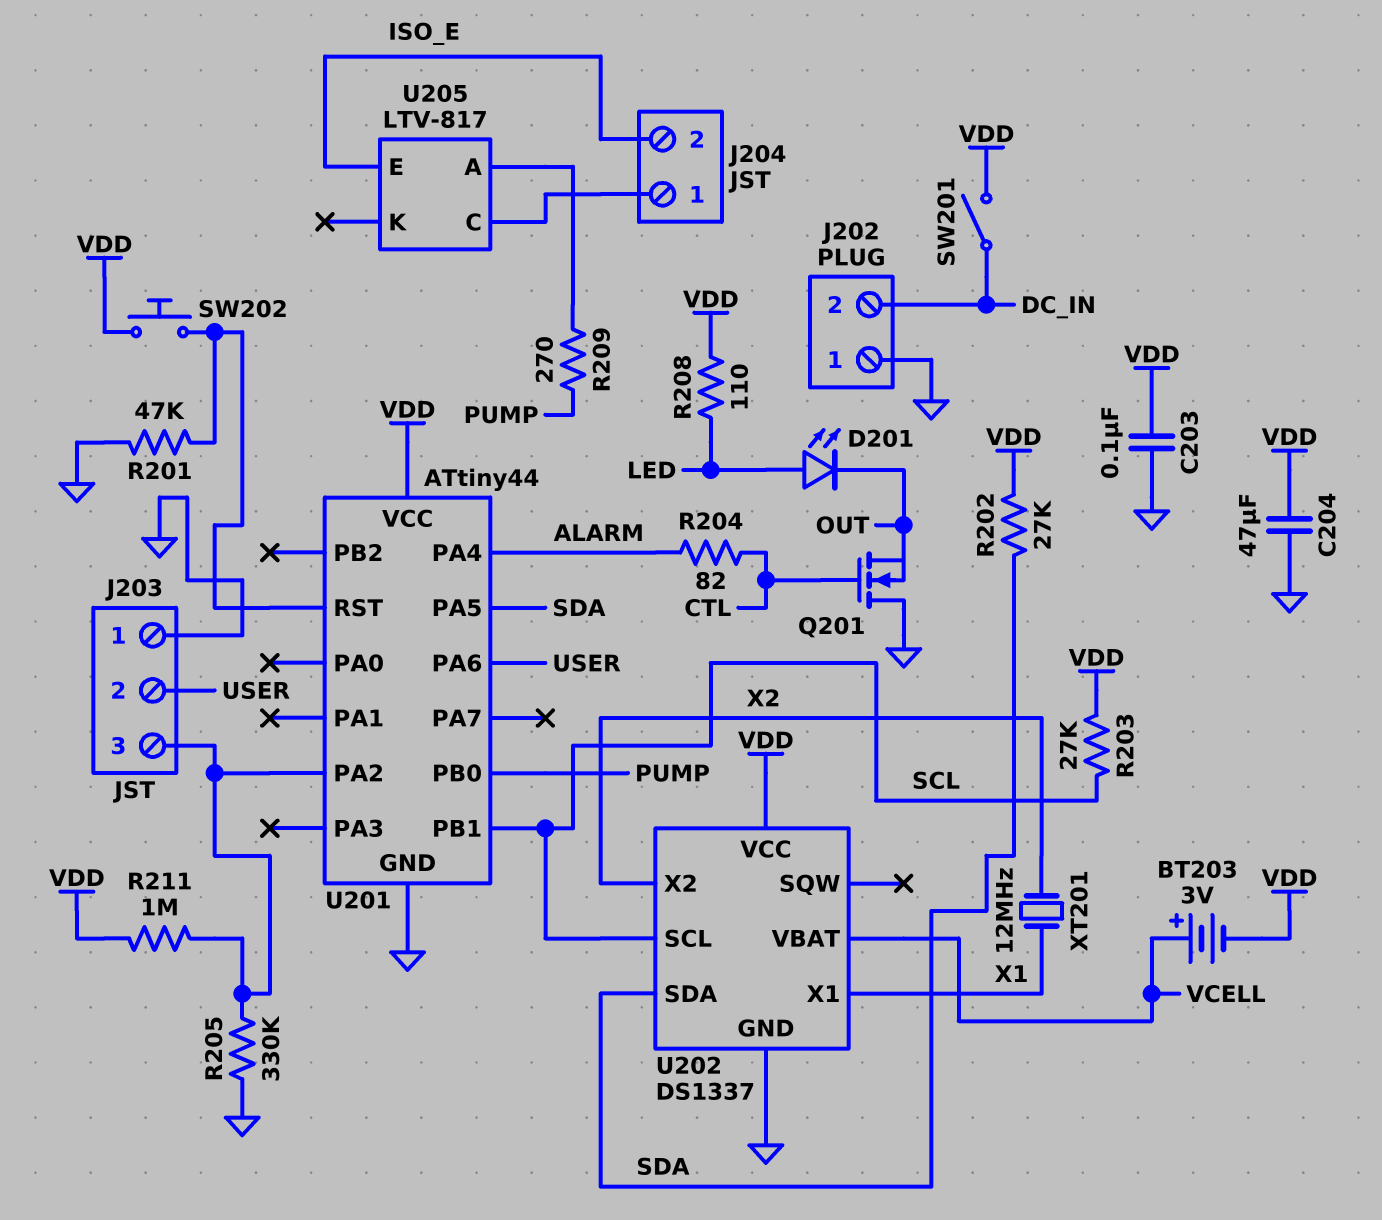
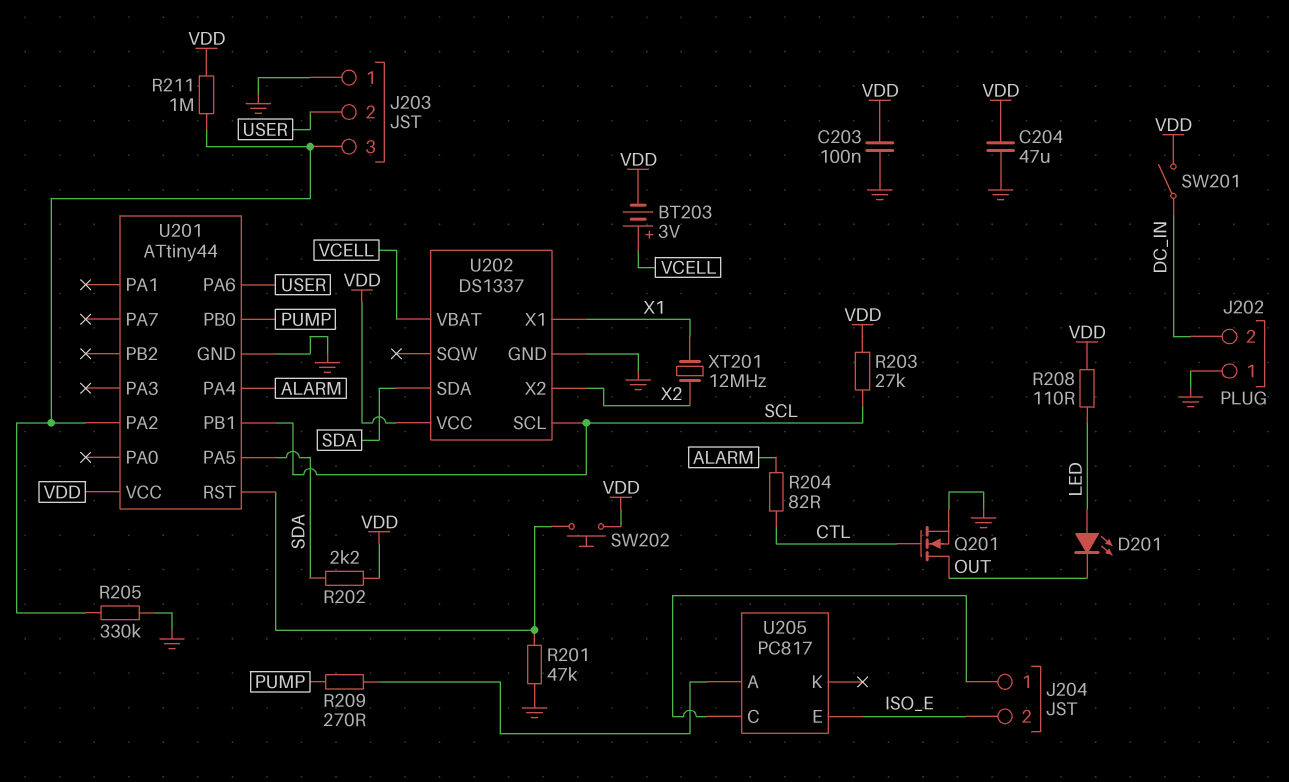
Q201: NMOS (G CTL, D GND, S OUT) -> NMOS (G CTL, D OUT, S GND)
R202: 27k (SDA, VDD) -> 2.2k (SDA, VDD)
U205: LTV-817 -> PC817

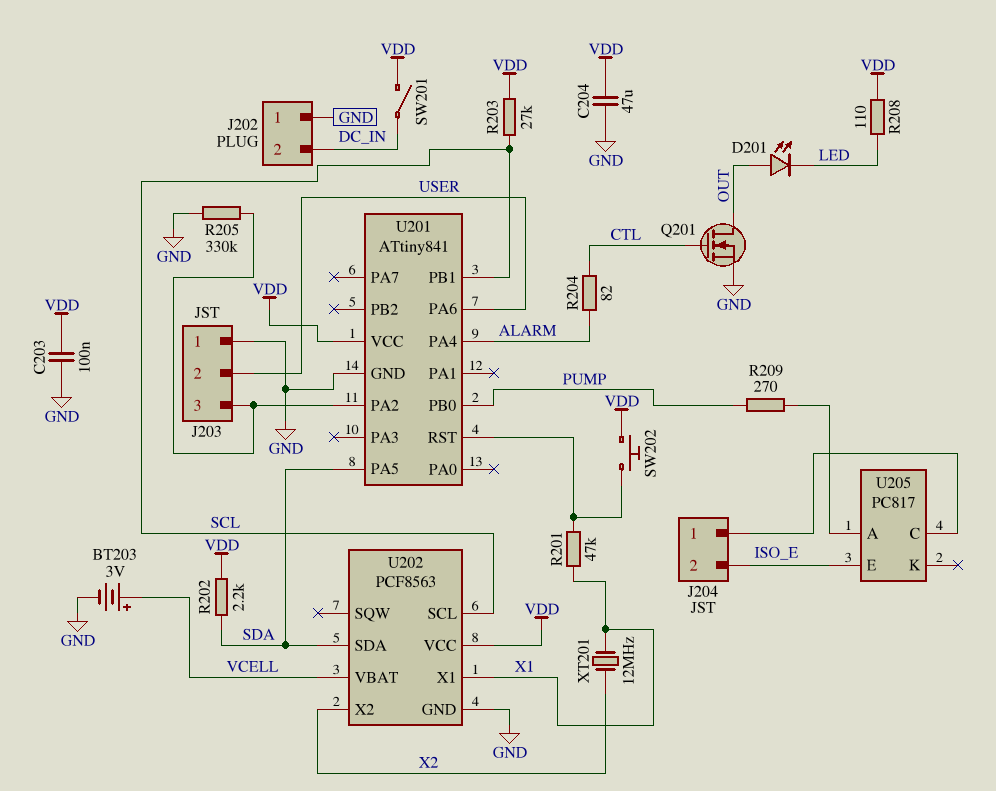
BT203: 3V (plus VCELL, minus VDD) -> 3V (plus VCELL, minus GND)
D201: LED (A LED, K OUT) -> LED (A OUT, K LED)
R201: 47k (GND, U201/RST) -> 47k (U201/RST, X1)
R211: 1M (J203/3, VDD) -> none
U201: ATtiny44 -> ATtiny841
U202: DS1337 -> PCF8563

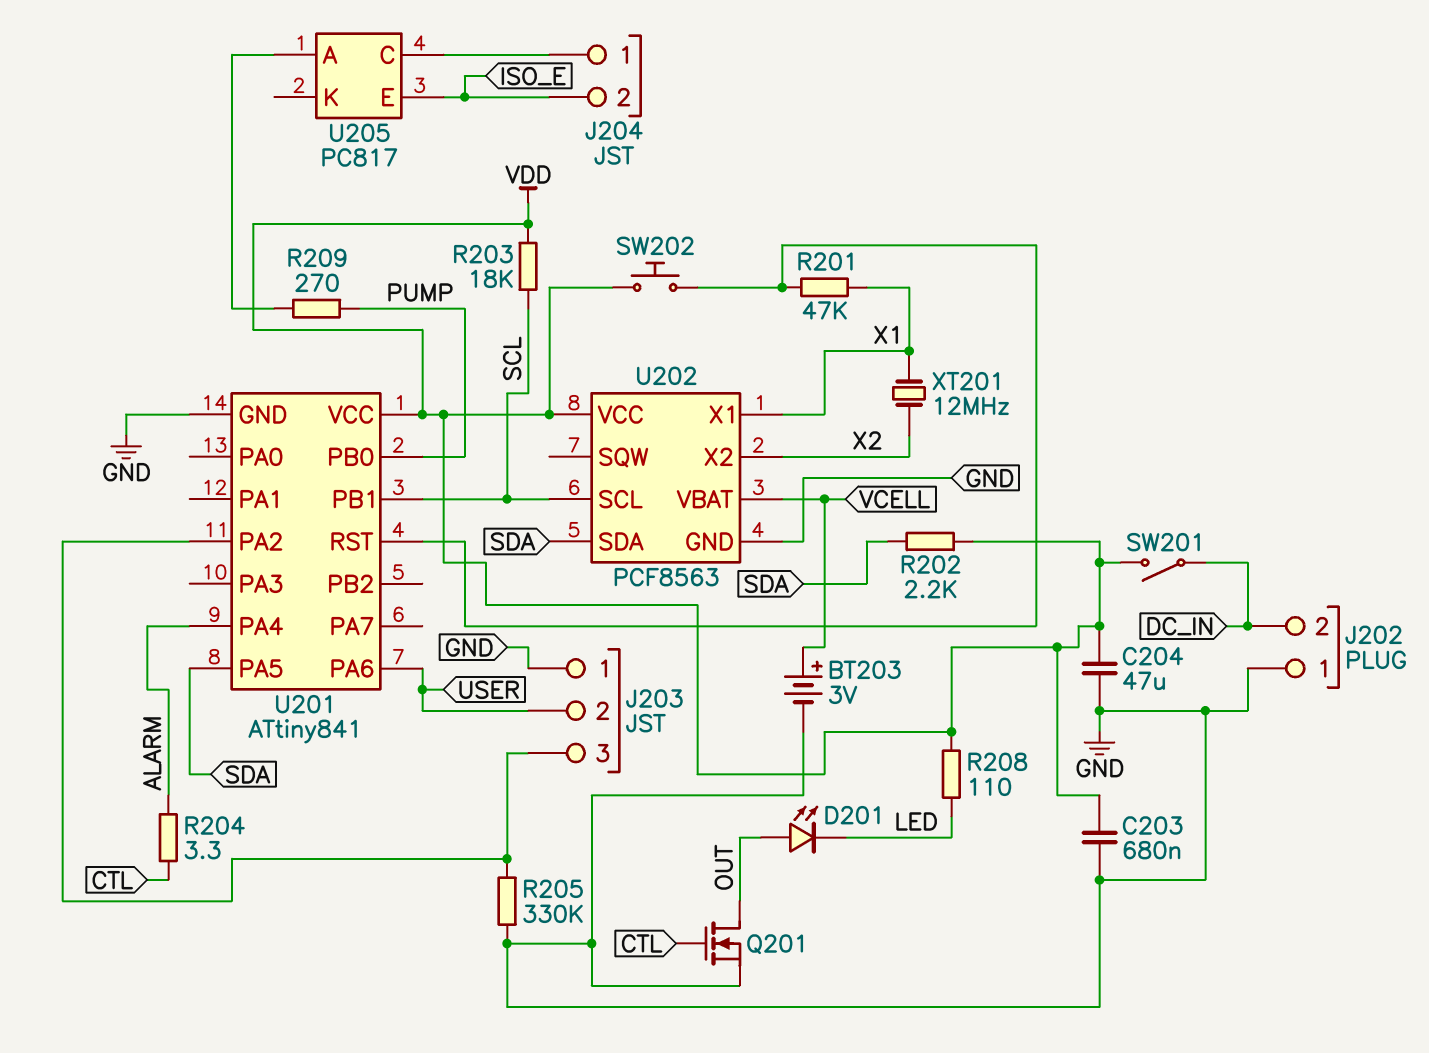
C203: 100nF (GND, VDD) -> 680nF (GND, VDD)
R203: 27k (SCL, VDD) -> 18k (SCL, VDD)
R204: 82 (ALARM, CTL) -> 3.3 (ALARM, CTL)

